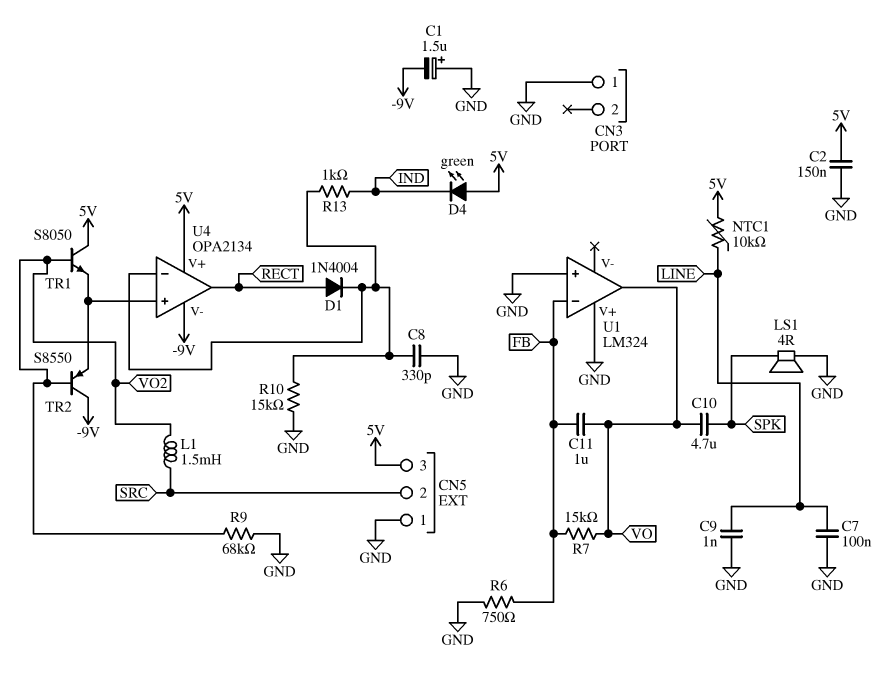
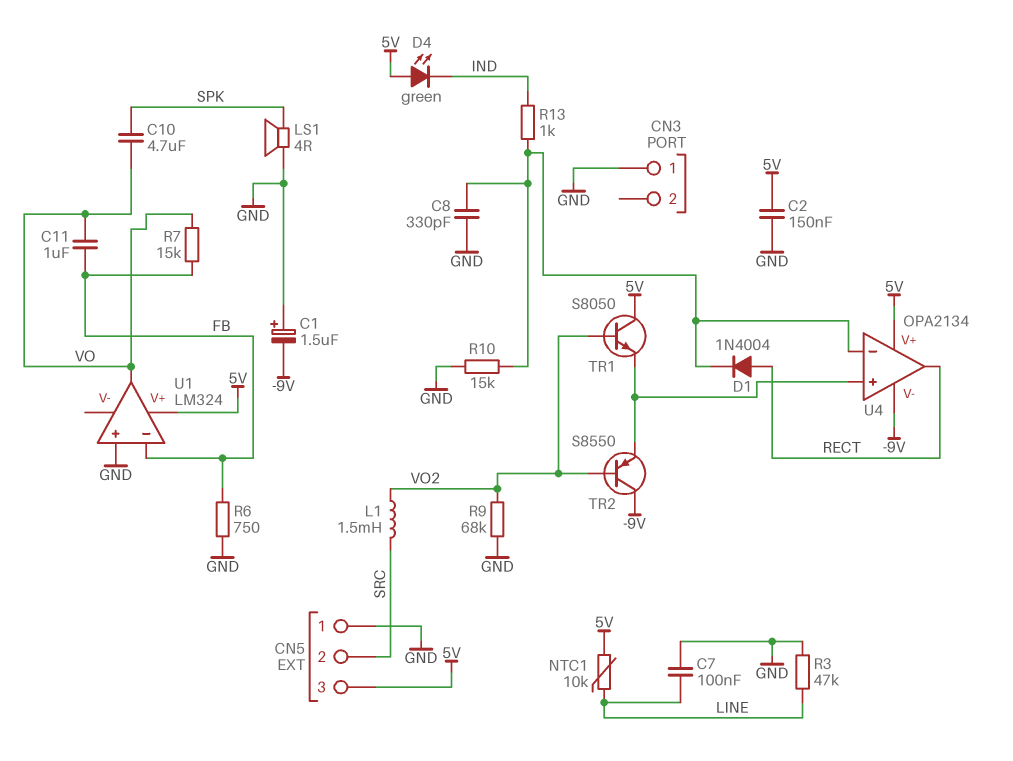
C9: 1nF (GND, LINE) -> none
R3: none -> 47k (GND, LINE)
U1 pin V+: GND -> 5V

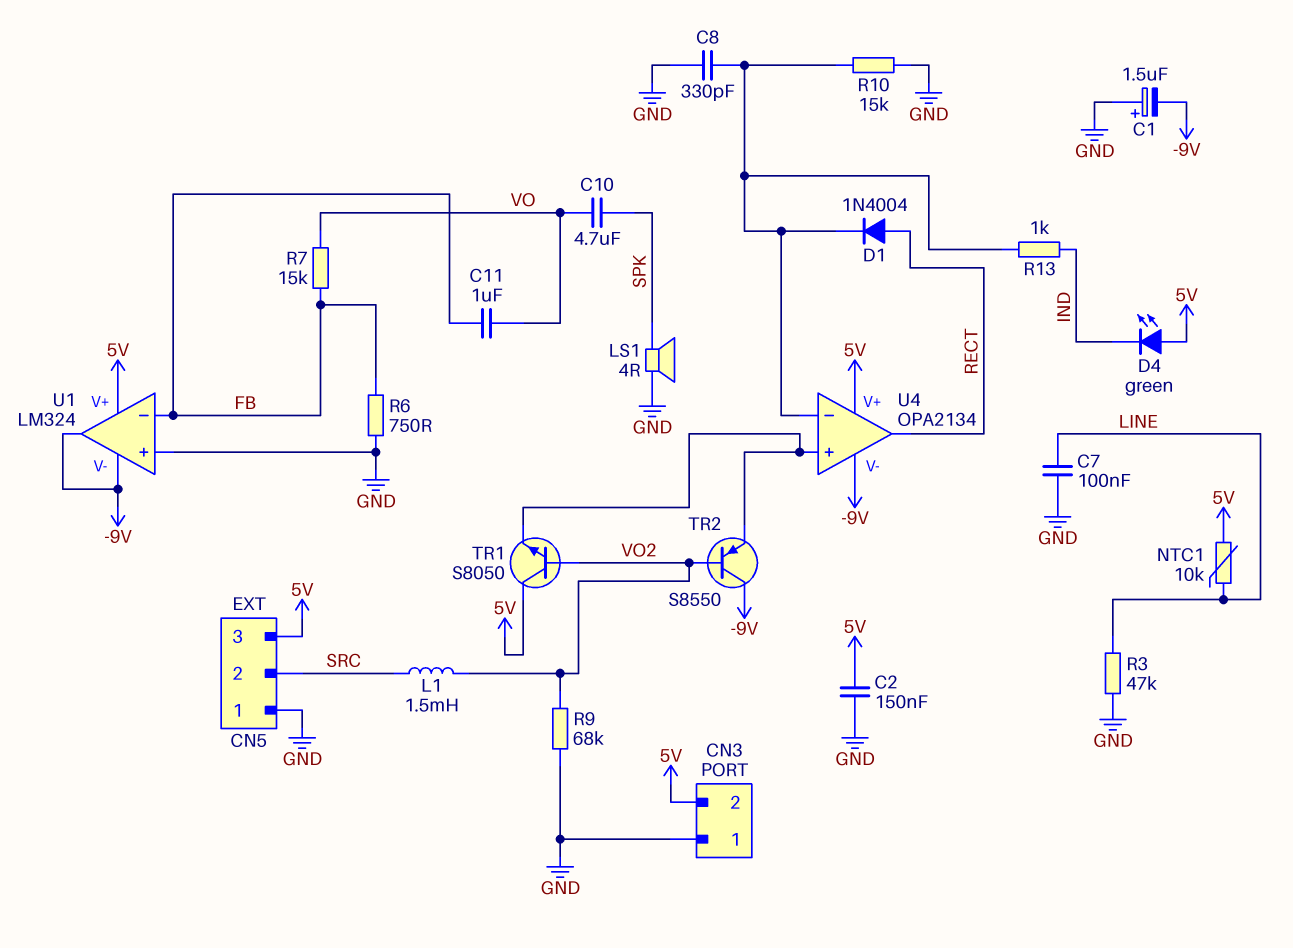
CN3 pin 2: none -> 5V
U1 pin V-: none -> -9V
U1 pin out: VO -> -9V

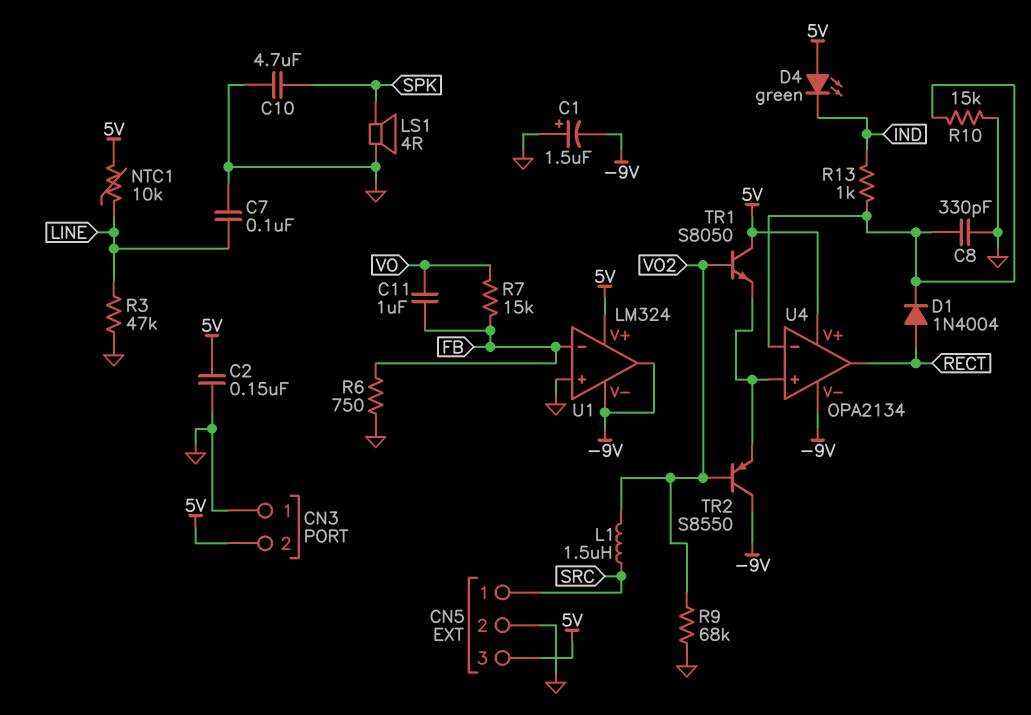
C10: 4.7uF (SPK, VO) -> 4.7uF (GND, SPK)
CN5 pin 1: GND -> SRC
CN5 pin 2: SRC -> GND
L1: 1.5mH (SRC, VO2) -> 1.5uH (SRC, VO2)

